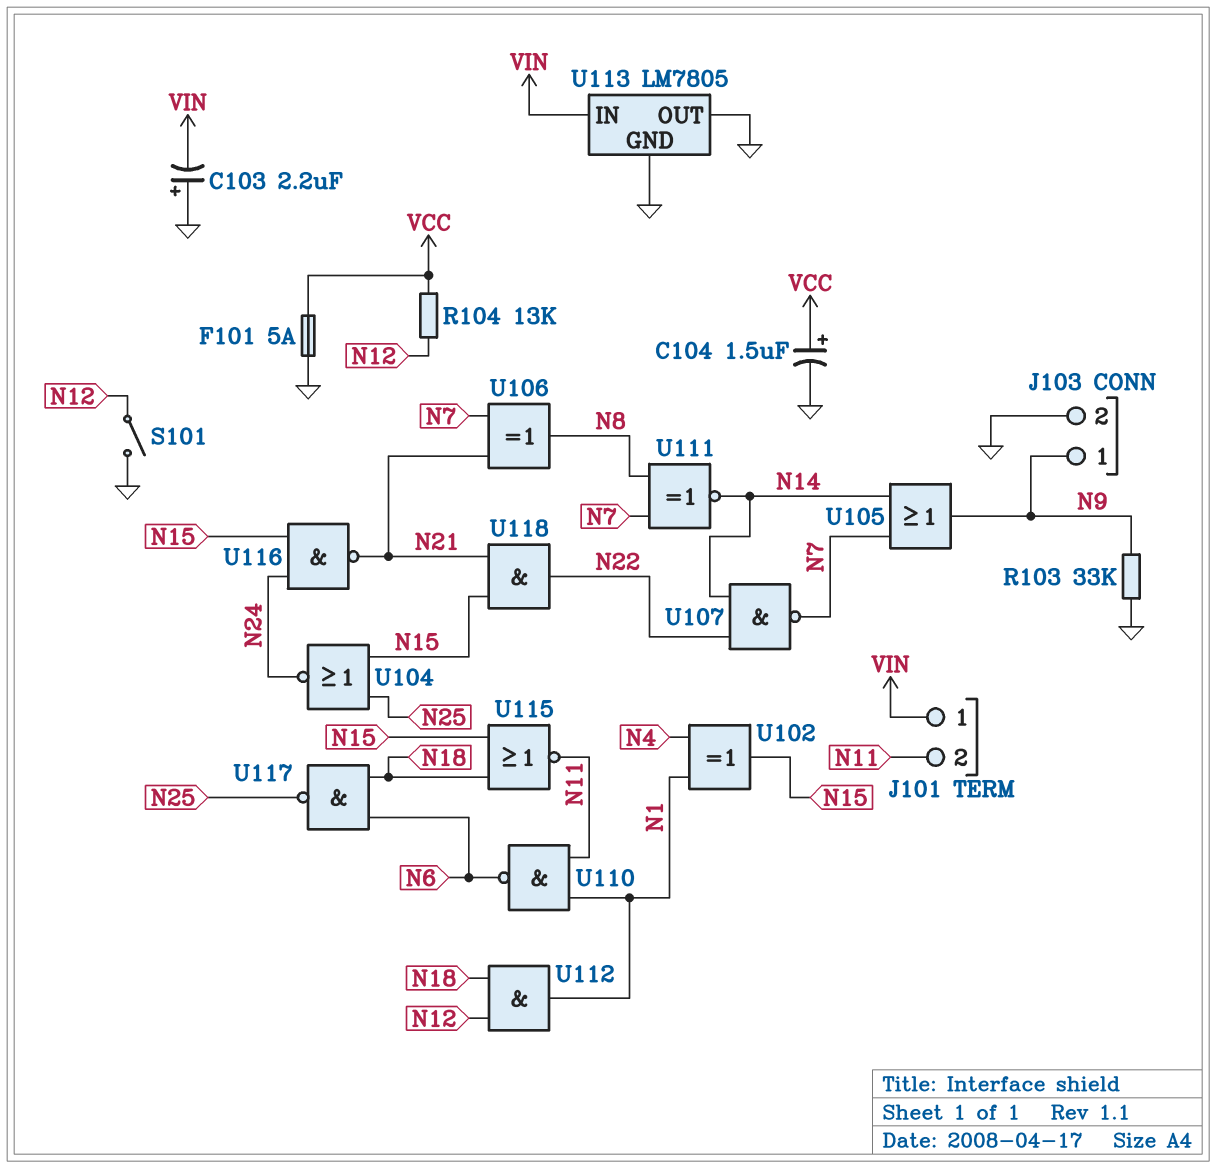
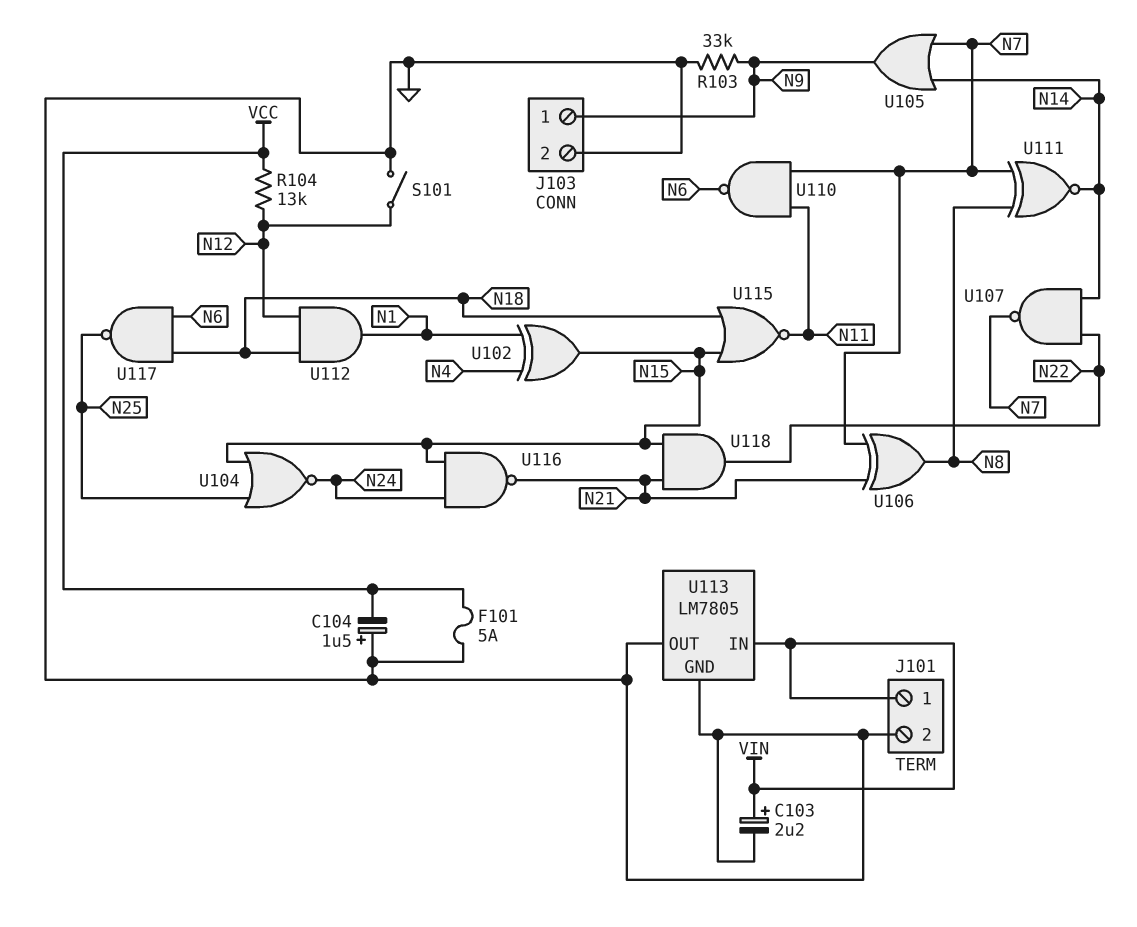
C103: 2.2uF (plus GND, minus VIN) -> 2.2uF (plus VIN, minus GND)
C104: 1.5uF (plus VCC, minus GND) -> 1.5uF (plus GND, minus VCC)
J101 pin 2: N11 -> GND
U110: NAND (in N1, in N11, out N6) -> NAND (in N7, in N11, out N6)

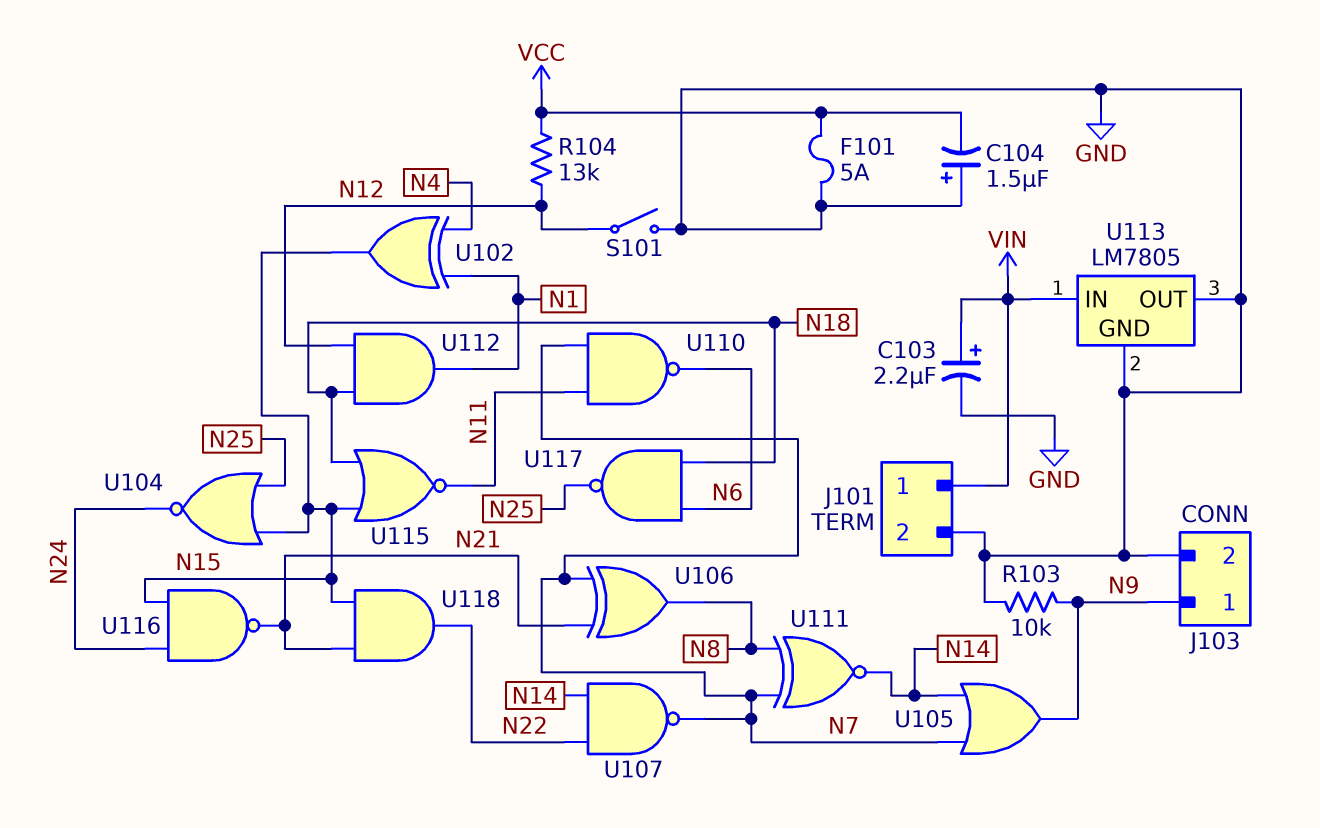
R103: 33k (GND, N9) -> 10k (GND, N9)

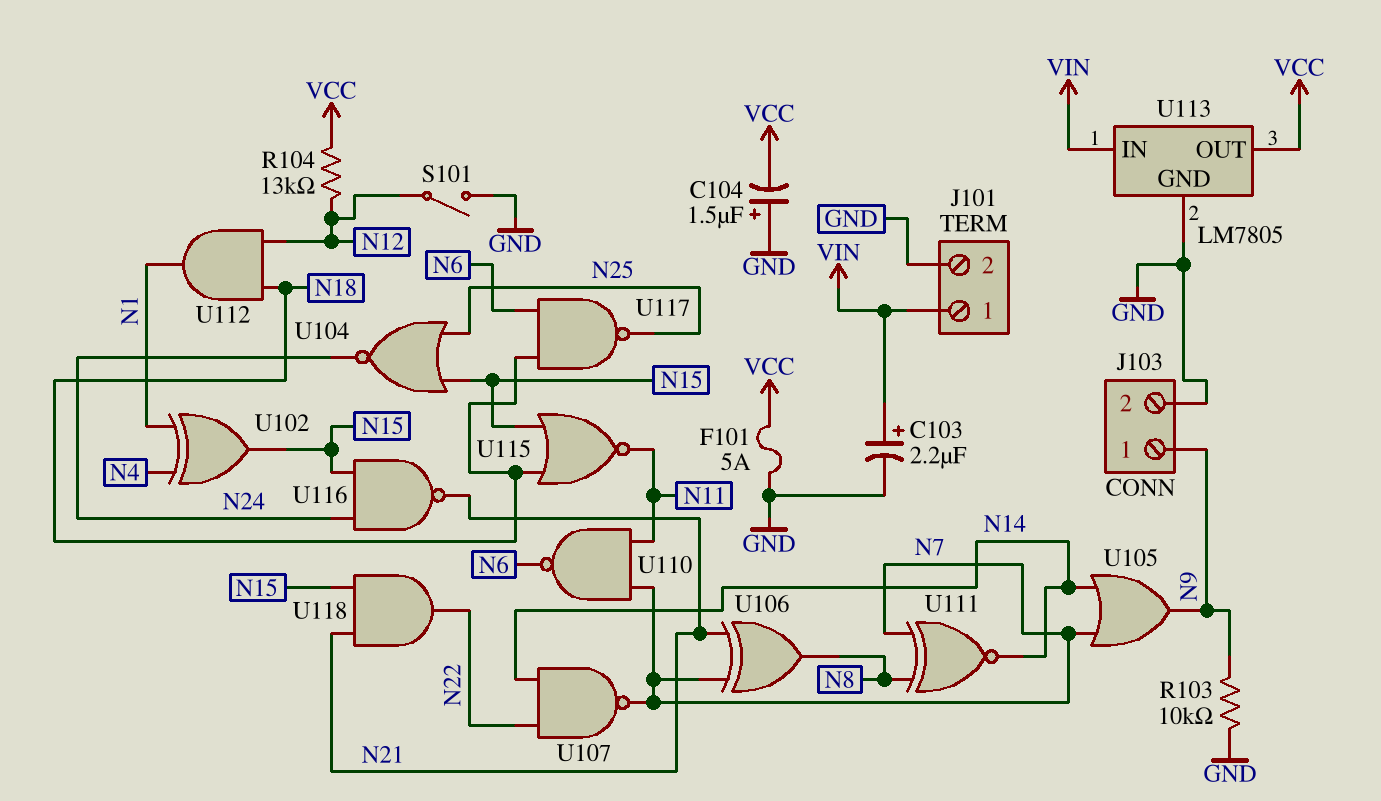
U113 pin OUT: GND -> VCC

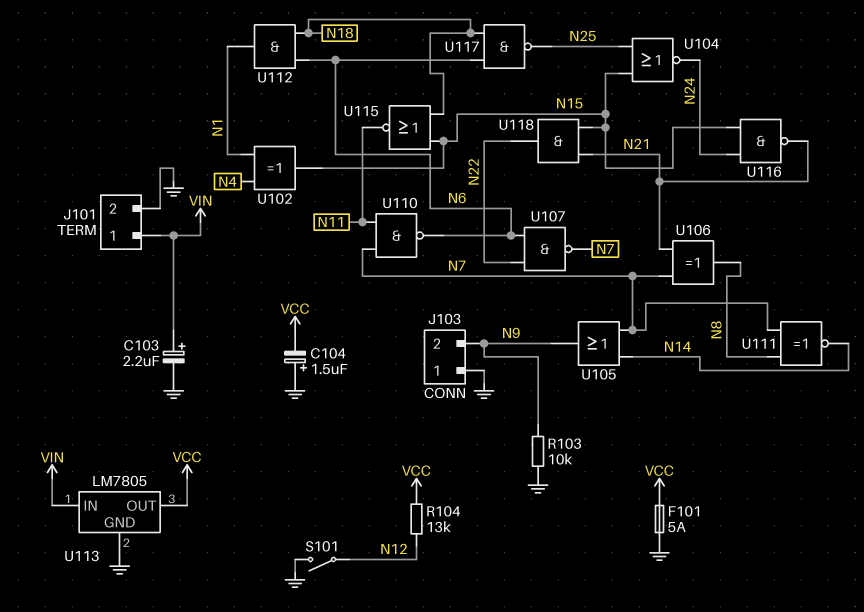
J103 pin 1: N9 -> GND
J103 pin 2: GND -> N9
U107: NAND (in N14, in N22, out N7) -> NAND (in N6, in N22, out N7)
U112: AND (in N12, in N18, out N1) -> AND (in N6, in N18, out N1)

